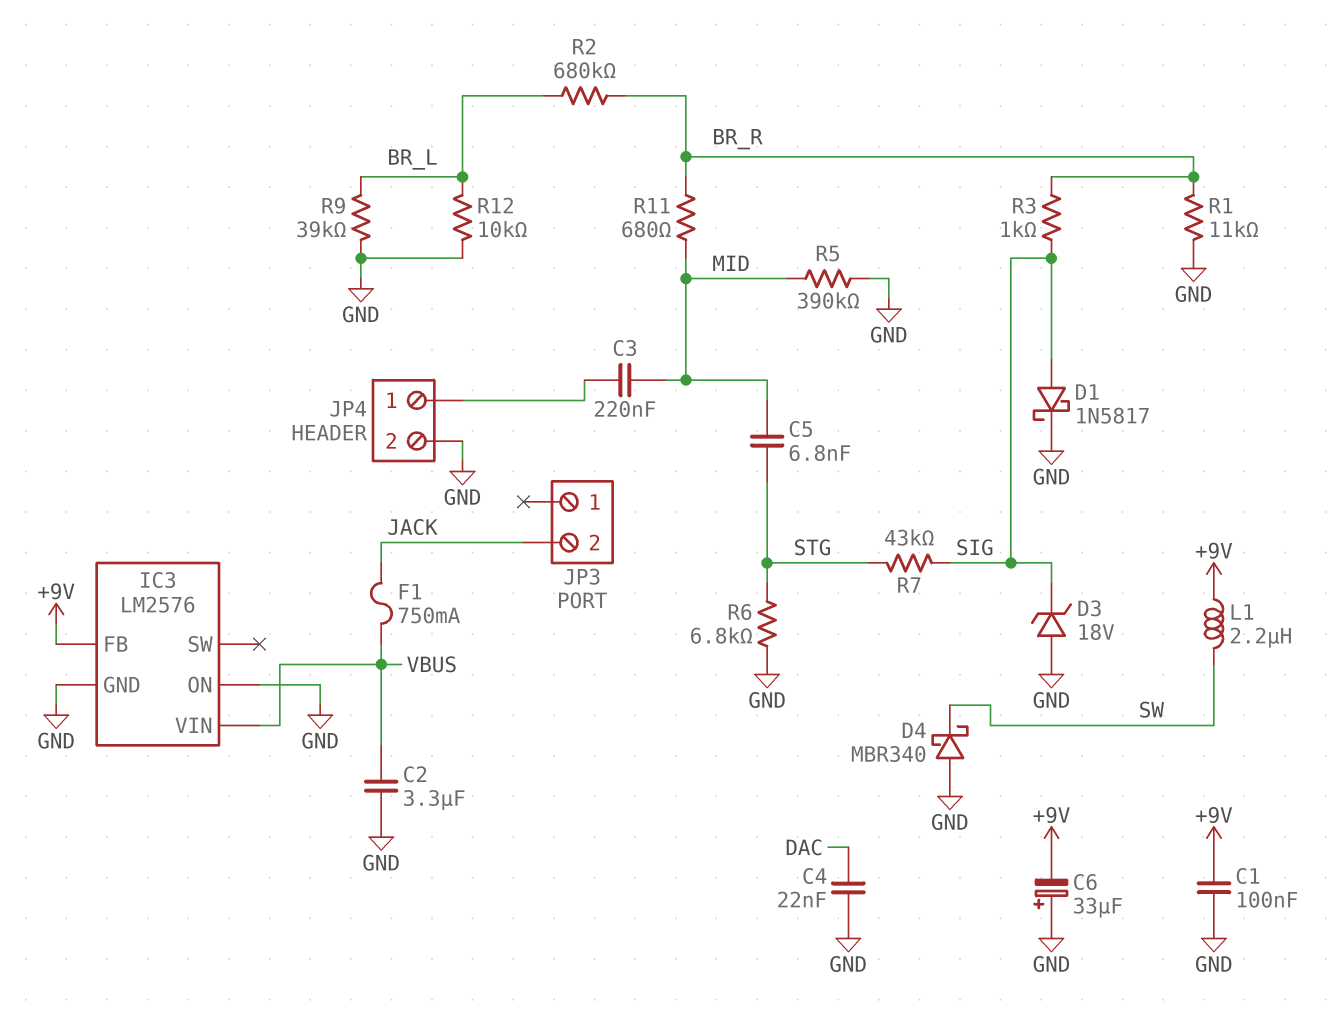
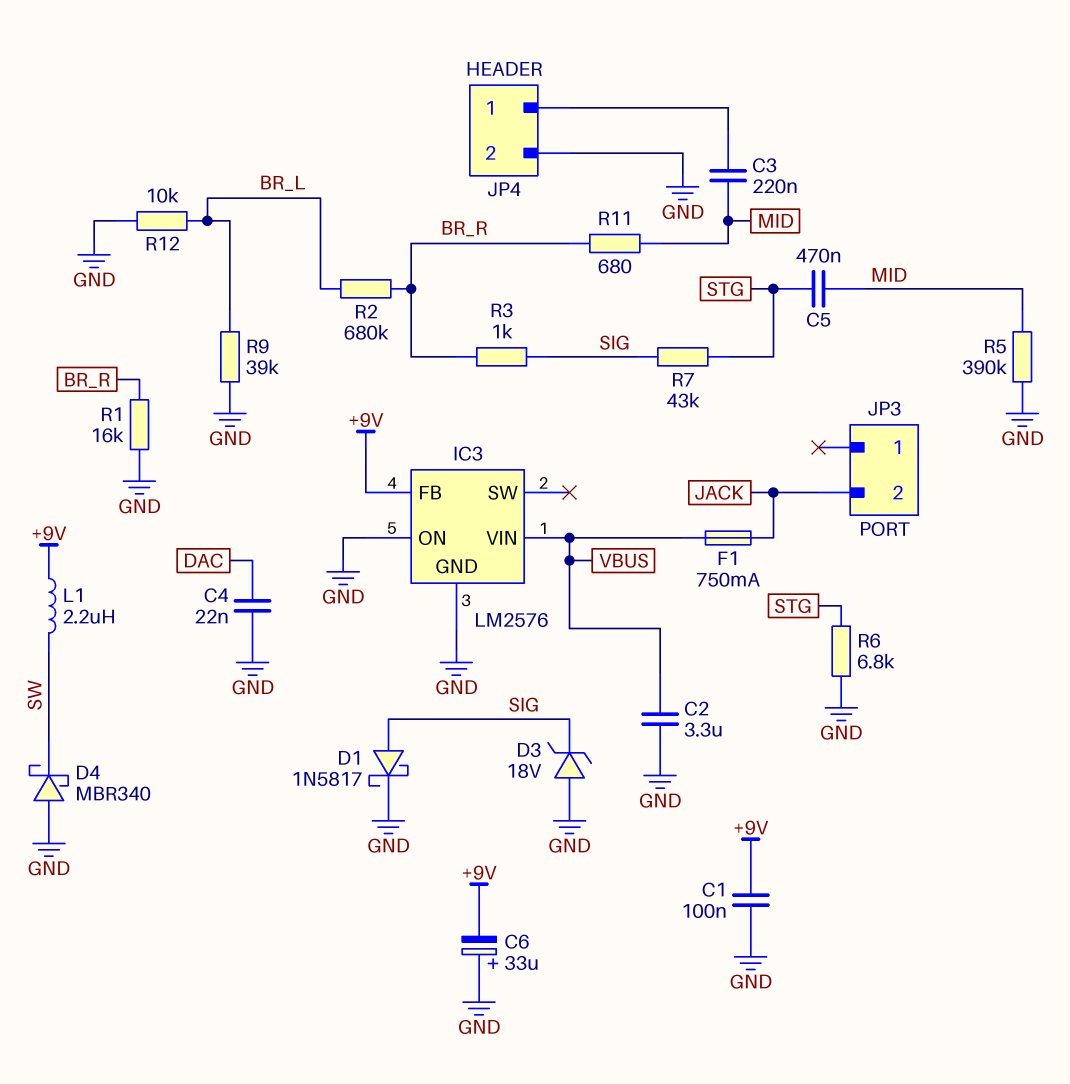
C5: 6.8nF (MID, STG) -> 470nF (MID, STG)
R1: 11k (BR_R, GND) -> 16k (BR_R, GND)

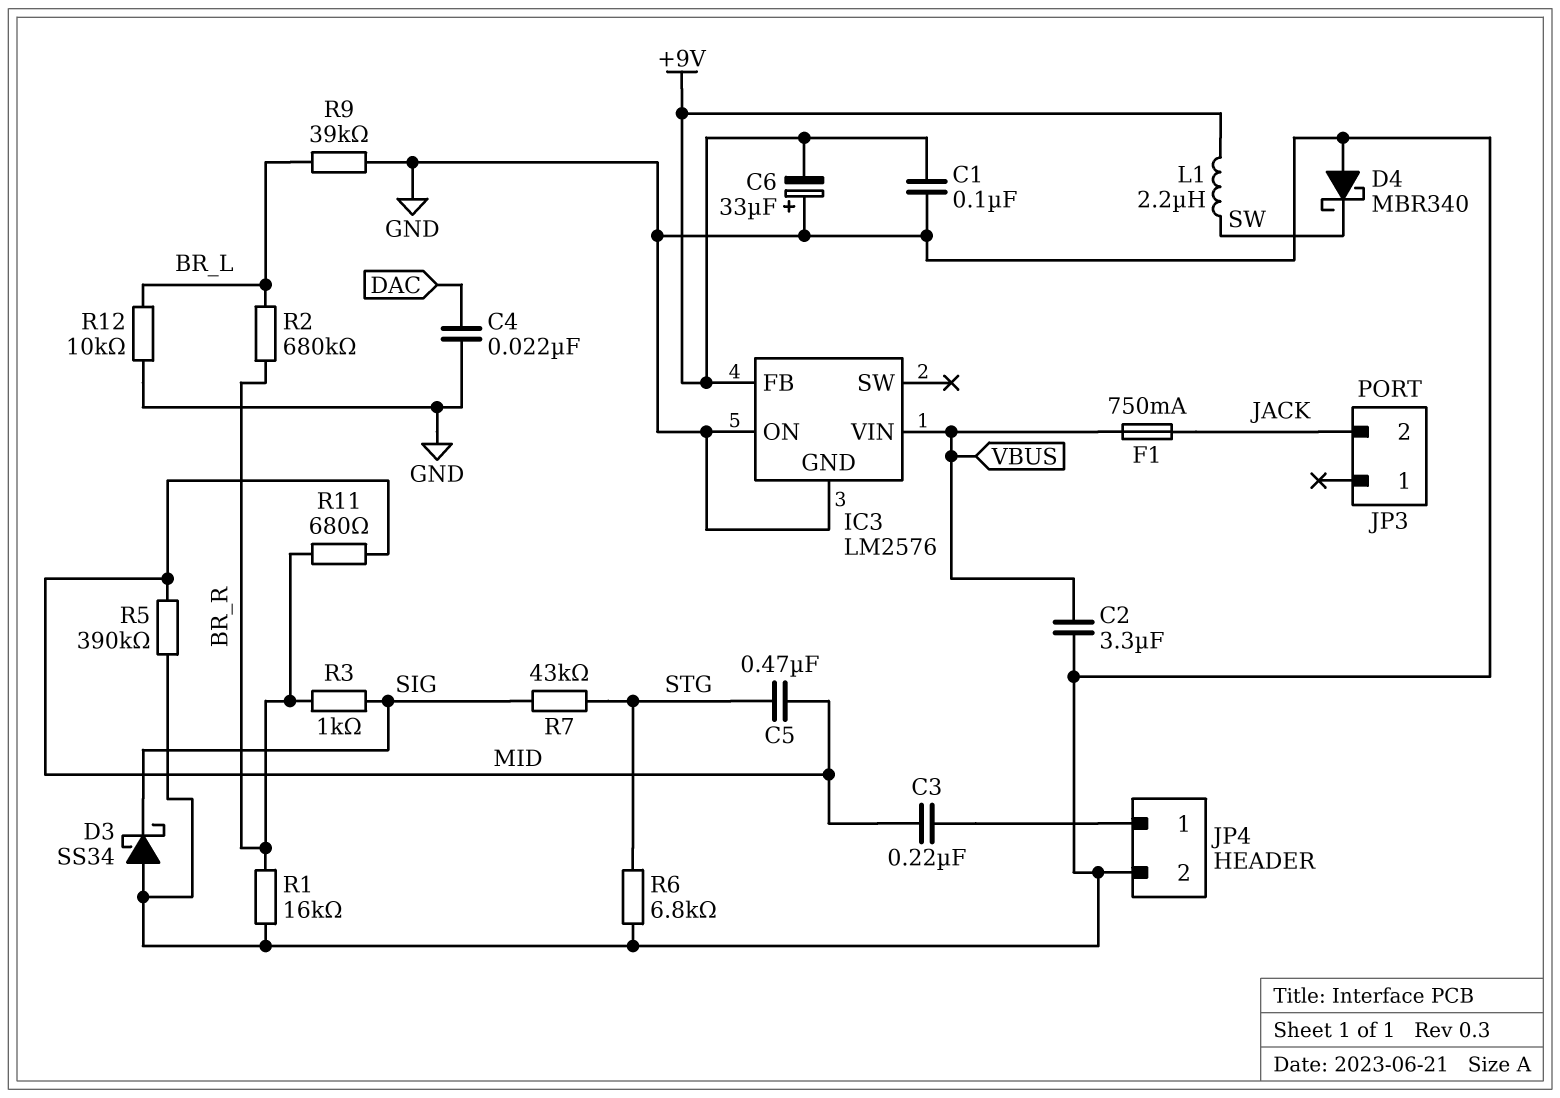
D1: schottky 1N5817 (A SIG, K GND) -> none
D3: zener 18V (A GND, K SIG) -> schottky SS34 (A GND, K SIG)

